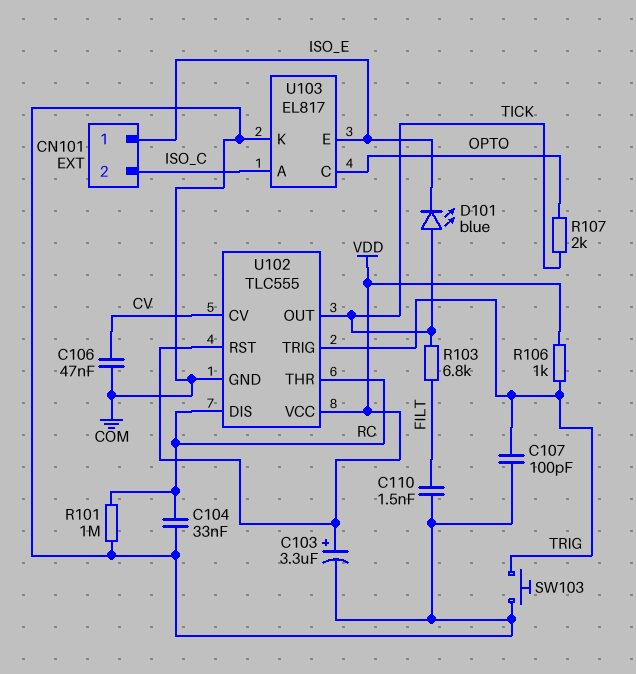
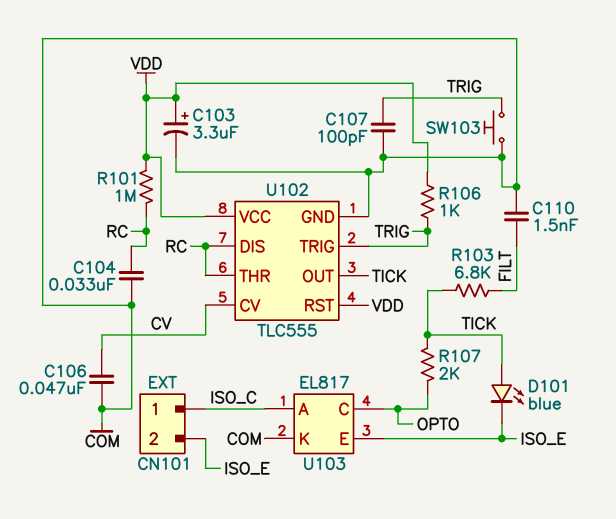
CN101 pin 1: ISO_E -> ISO_C
CN101 pin 2: ISO_C -> ISO_E
R101: 1M (COM, RC) -> 1M (RC, VDD)

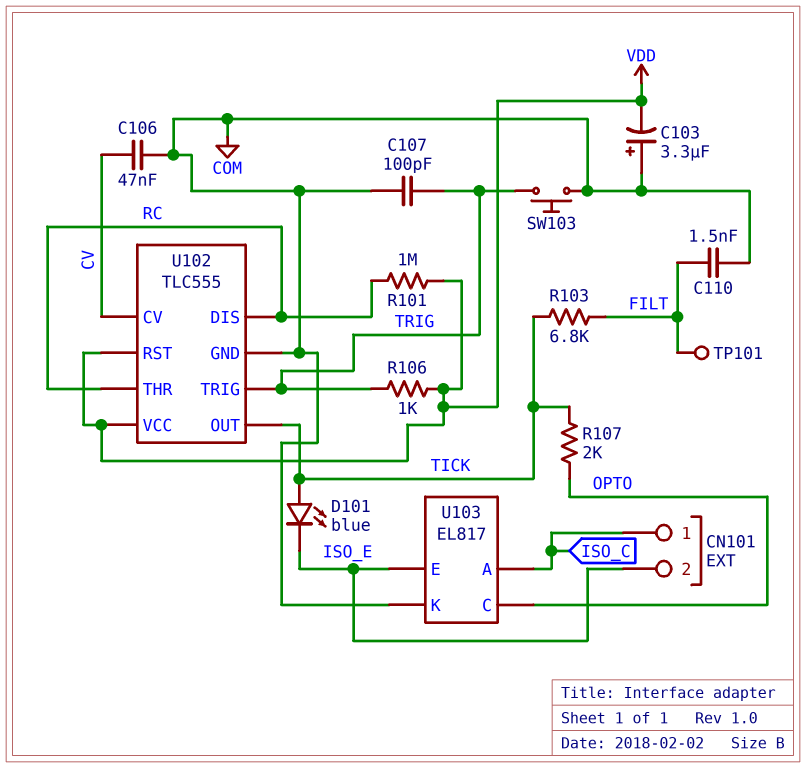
C103: 3.3uF (plus VDD, minus COM) -> 3.3uF (plus COM, minus VDD)
C104: 33nF (COM, RC) -> none
TP101: none -> test point (FILT)

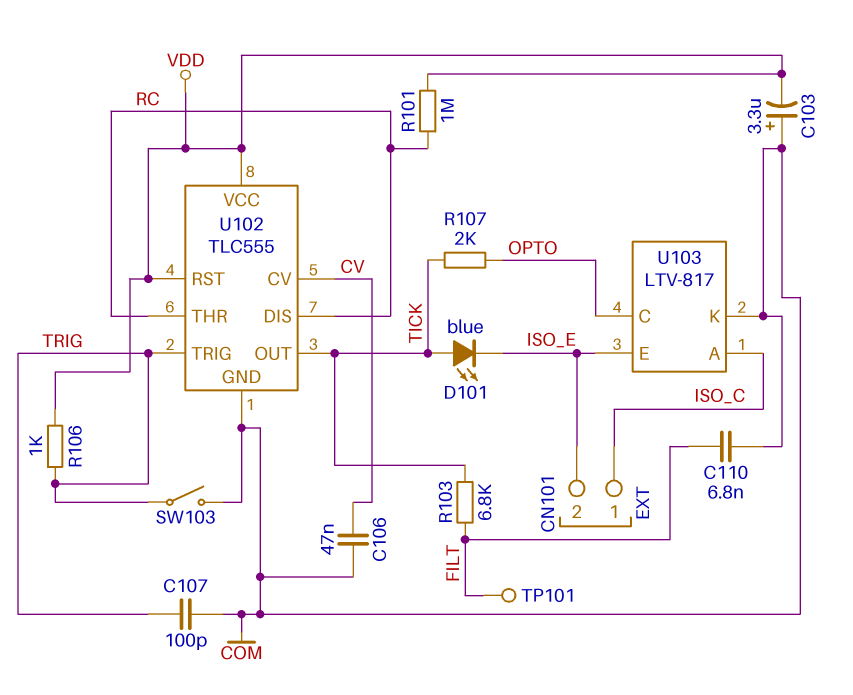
C110: 1.5nF (COM, FILT) -> 6.8nF (COM, FILT)
SW103: button (COM, TRIG) -> switch (COM, TRIG)
U103: EL817 -> LTV-817

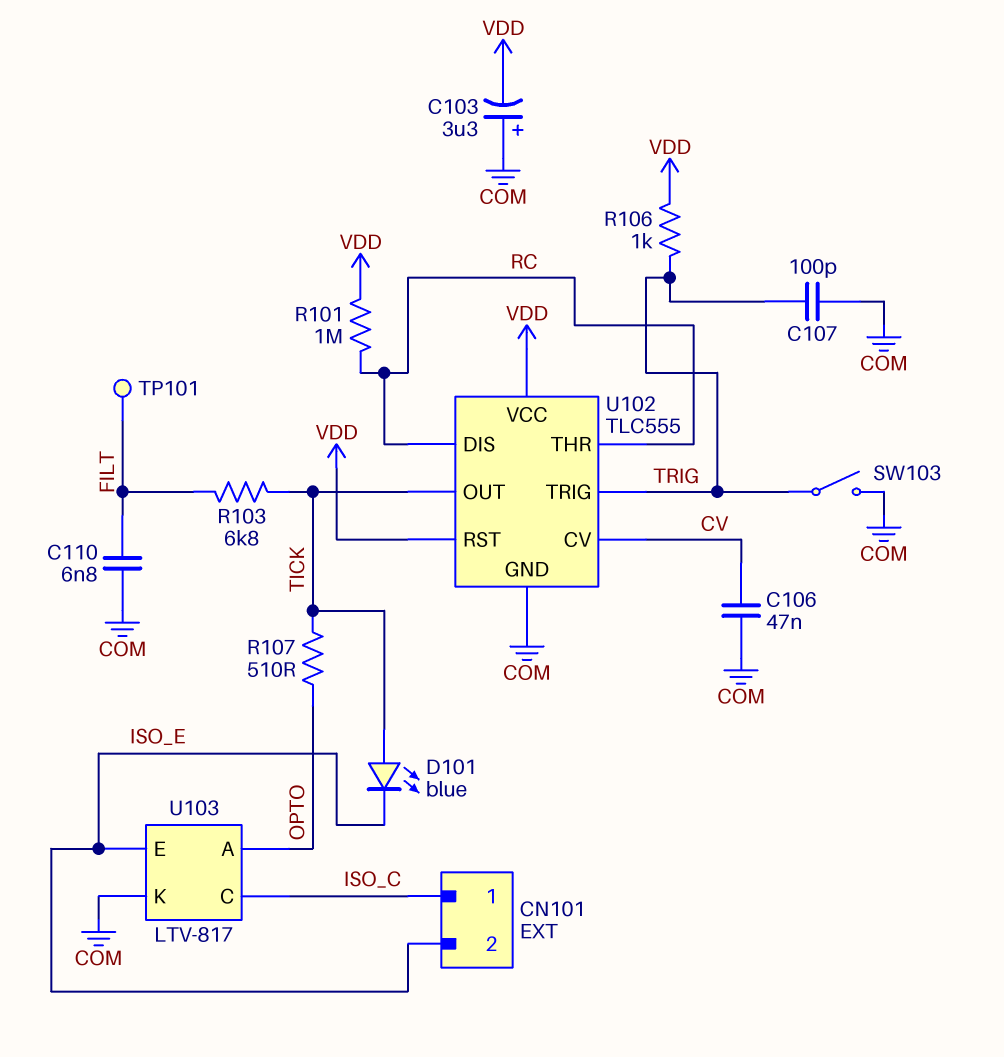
R107: 2k (OPTO, TICK) -> 510 (OPTO, TICK)
U103 pin A: ISO_C -> OPTO
U103 pin C: OPTO -> ISO_C

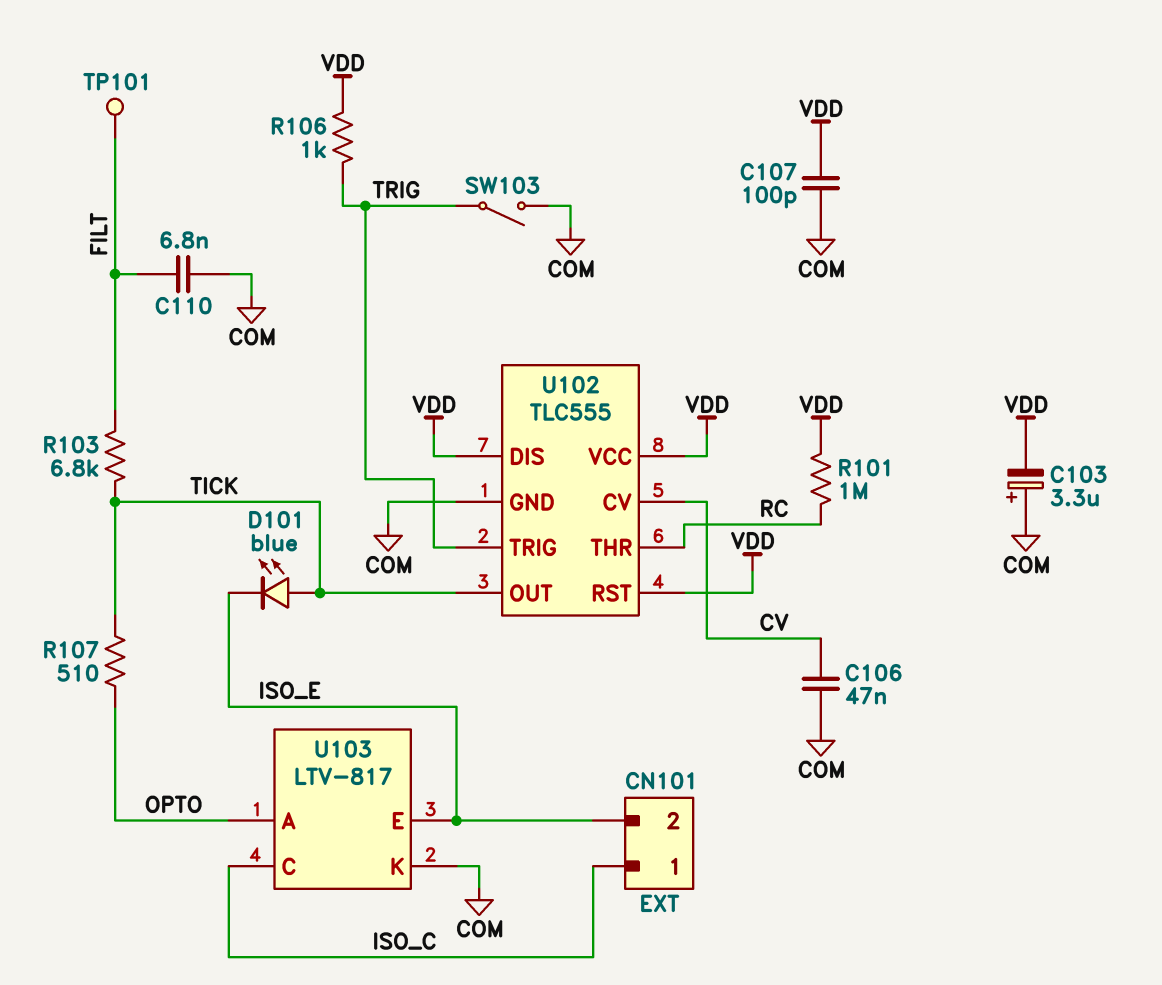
C107: 100pF (COM, TRIG) -> 100pF (COM, VDD)
U102 pin DIS: RC -> VDD

